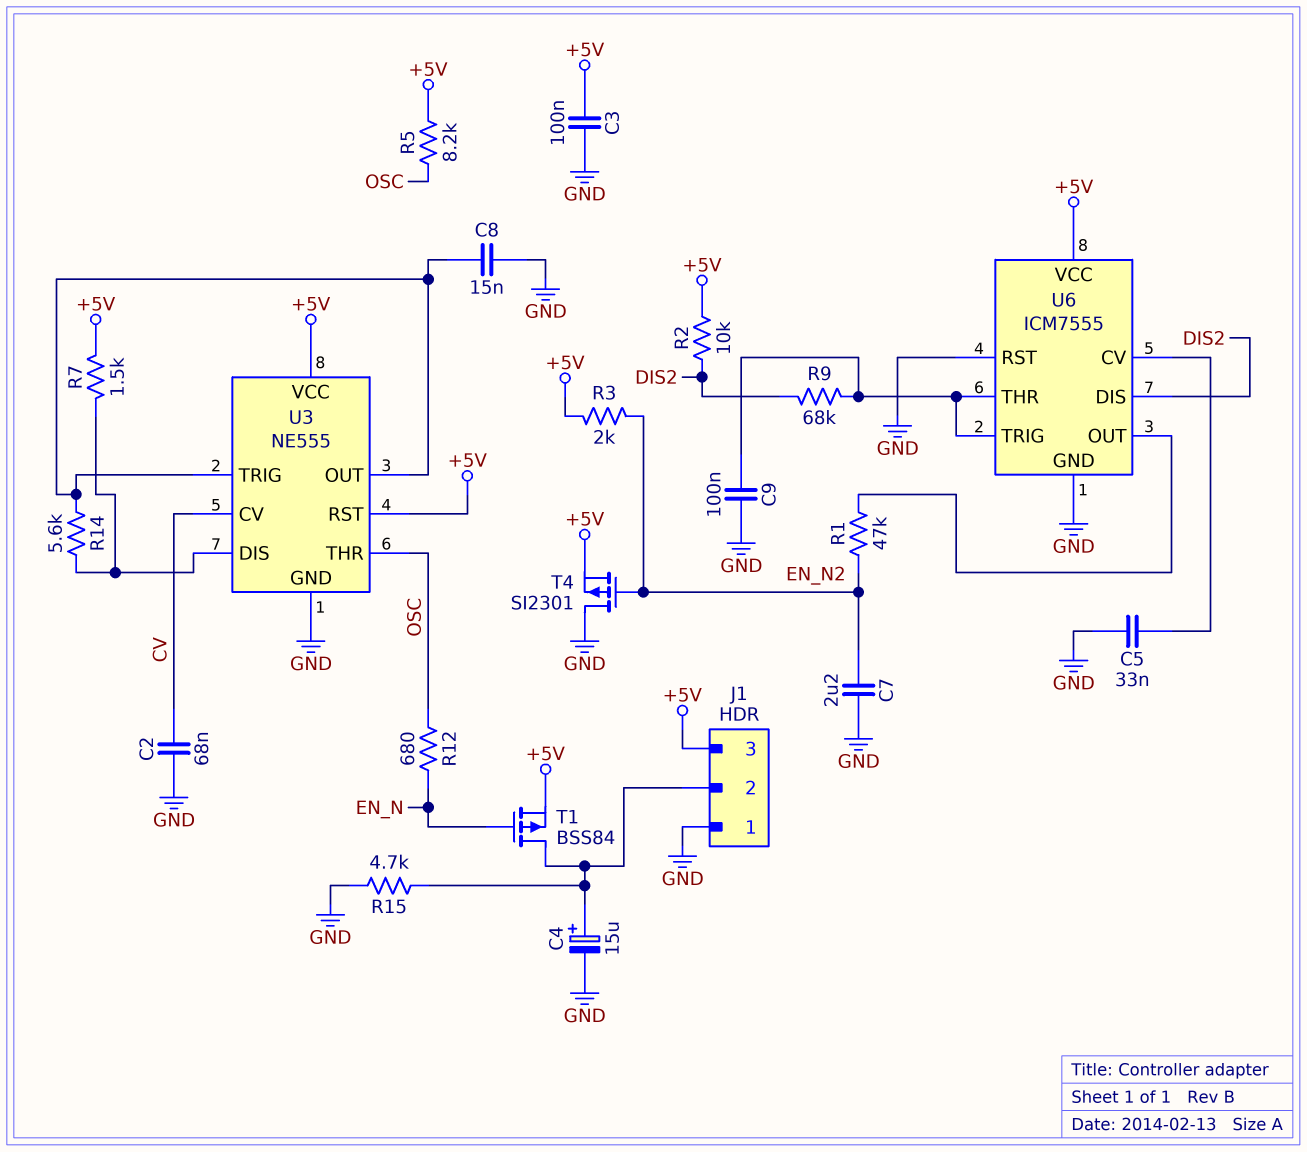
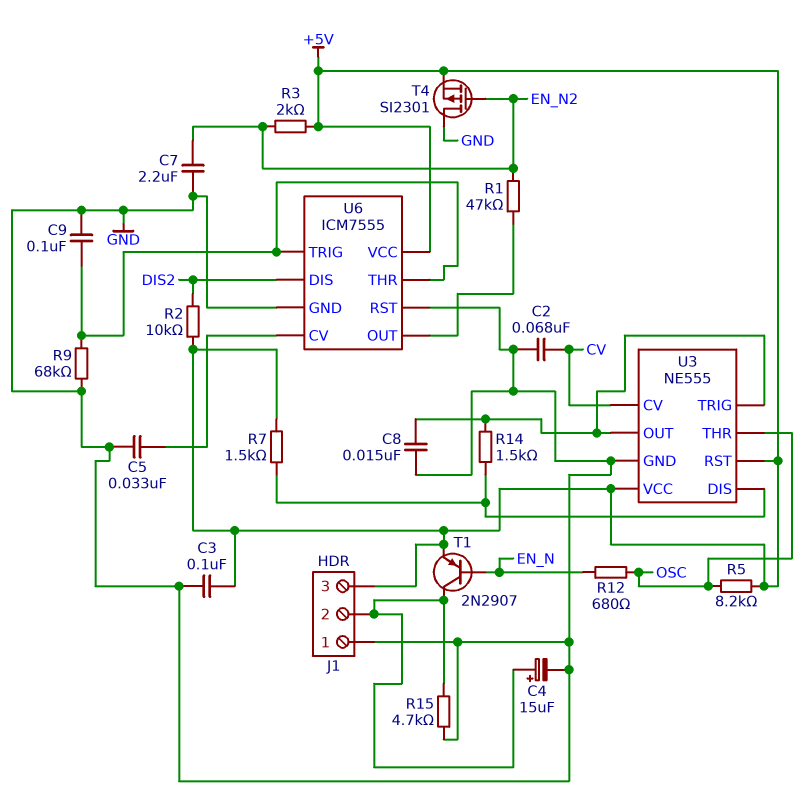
R9: 68k (DIS2, U6/THR) -> 68k (GND, U6/THR)
R14: 5.6k (U3/DIS, U3/OUT) -> 1.5k (U3/DIS, U3/OUT)
T1: PMOS BSS84 (G EN_N, D J1/2, S +5V) -> PNP 2N2907 (B EN_N, C J1/2, E +5V)

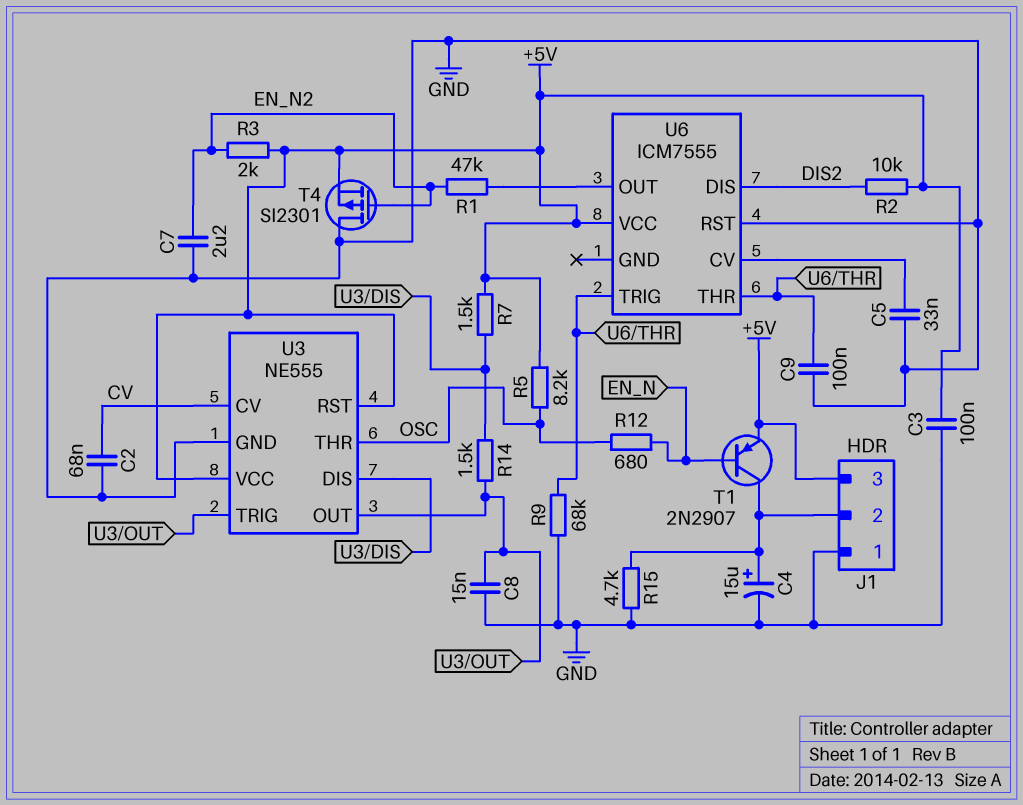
U6 pin GND: GND -> none

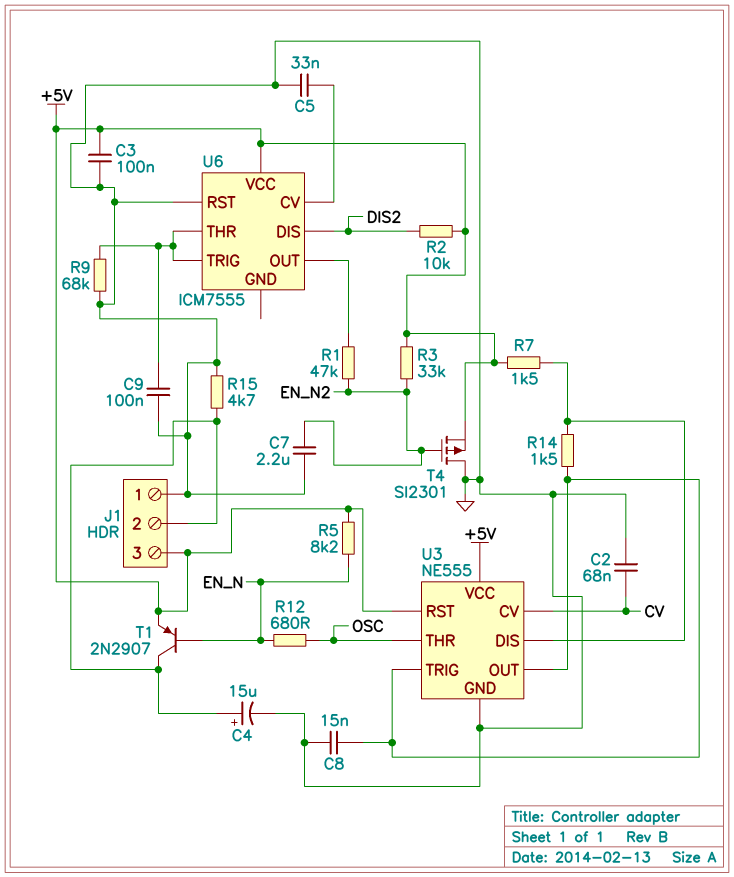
R3: 2k (+5V, EN_N2) -> 33k (+5V, EN_N2)
R5: 8.2k (+5V, OSC) -> 8.2k (+5V, EN_N)

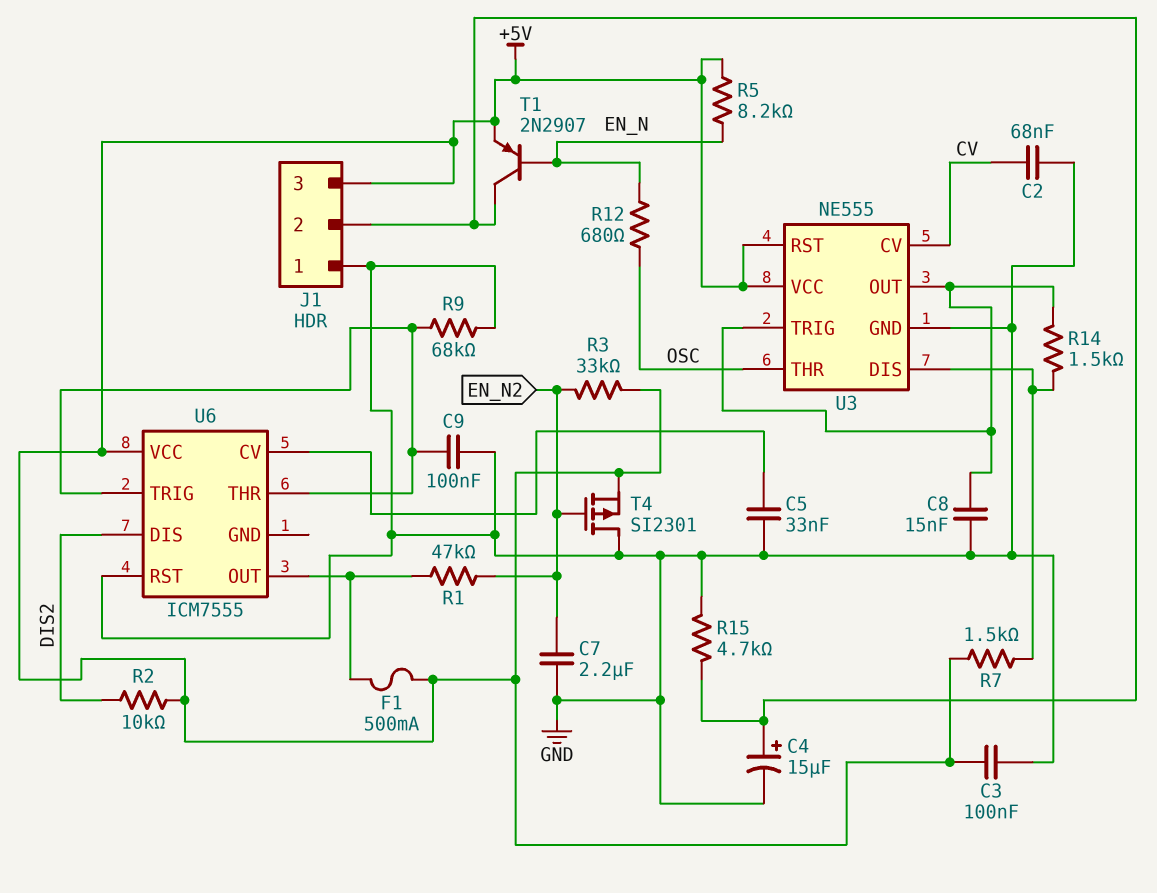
F1: none -> 500mA (+5V, U6/OUT)

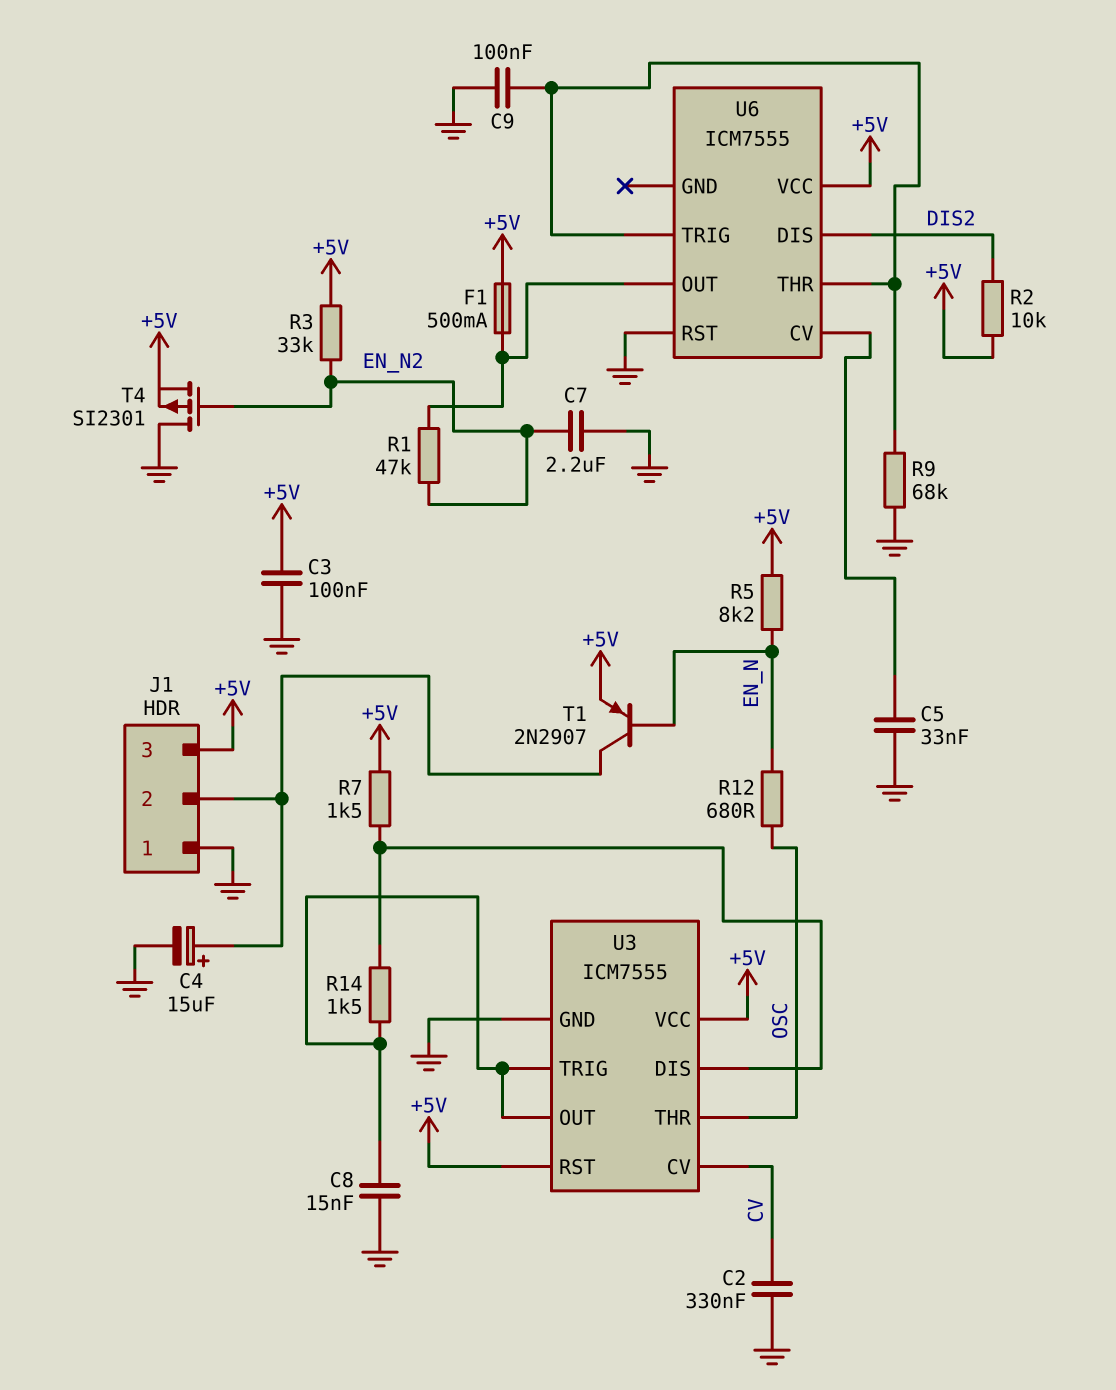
C2: 68nF (CV, GND) -> 330nF (CV, GND)
R15: 4.7k (GND, J1/2) -> none
U3: NE555 -> ICM7555

